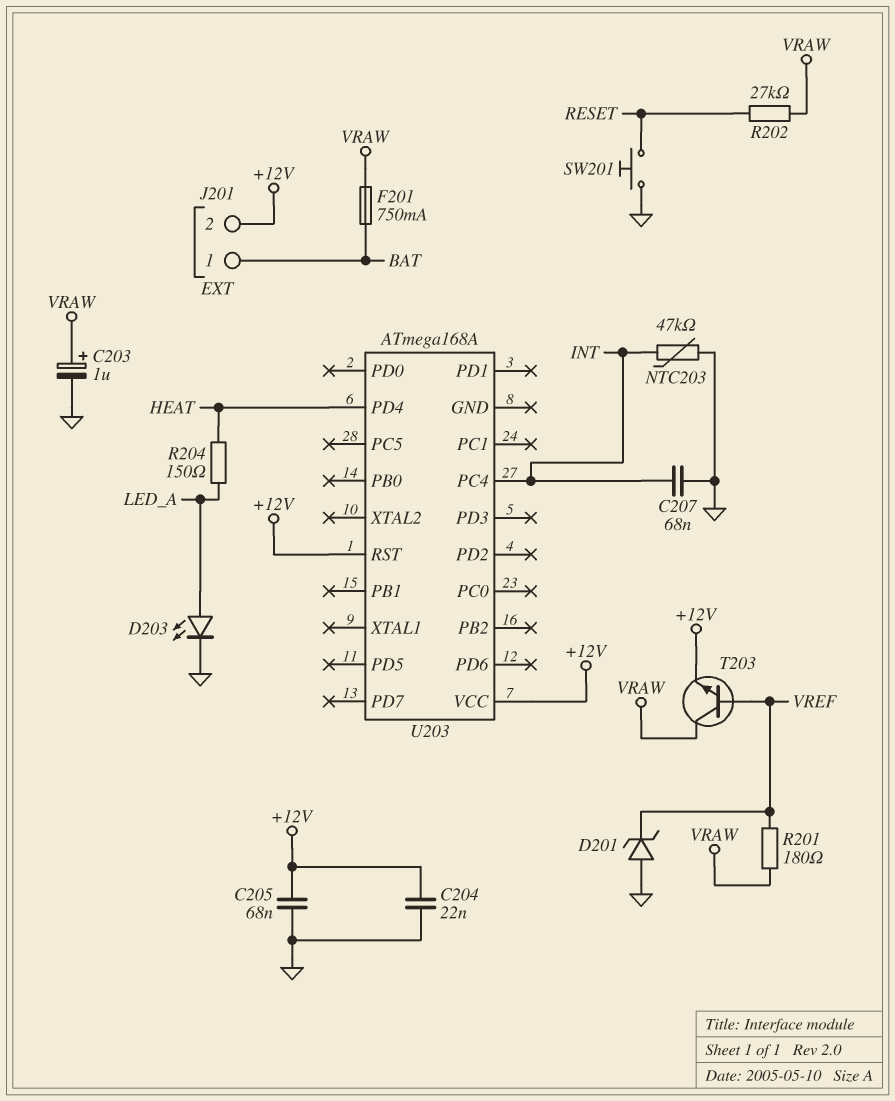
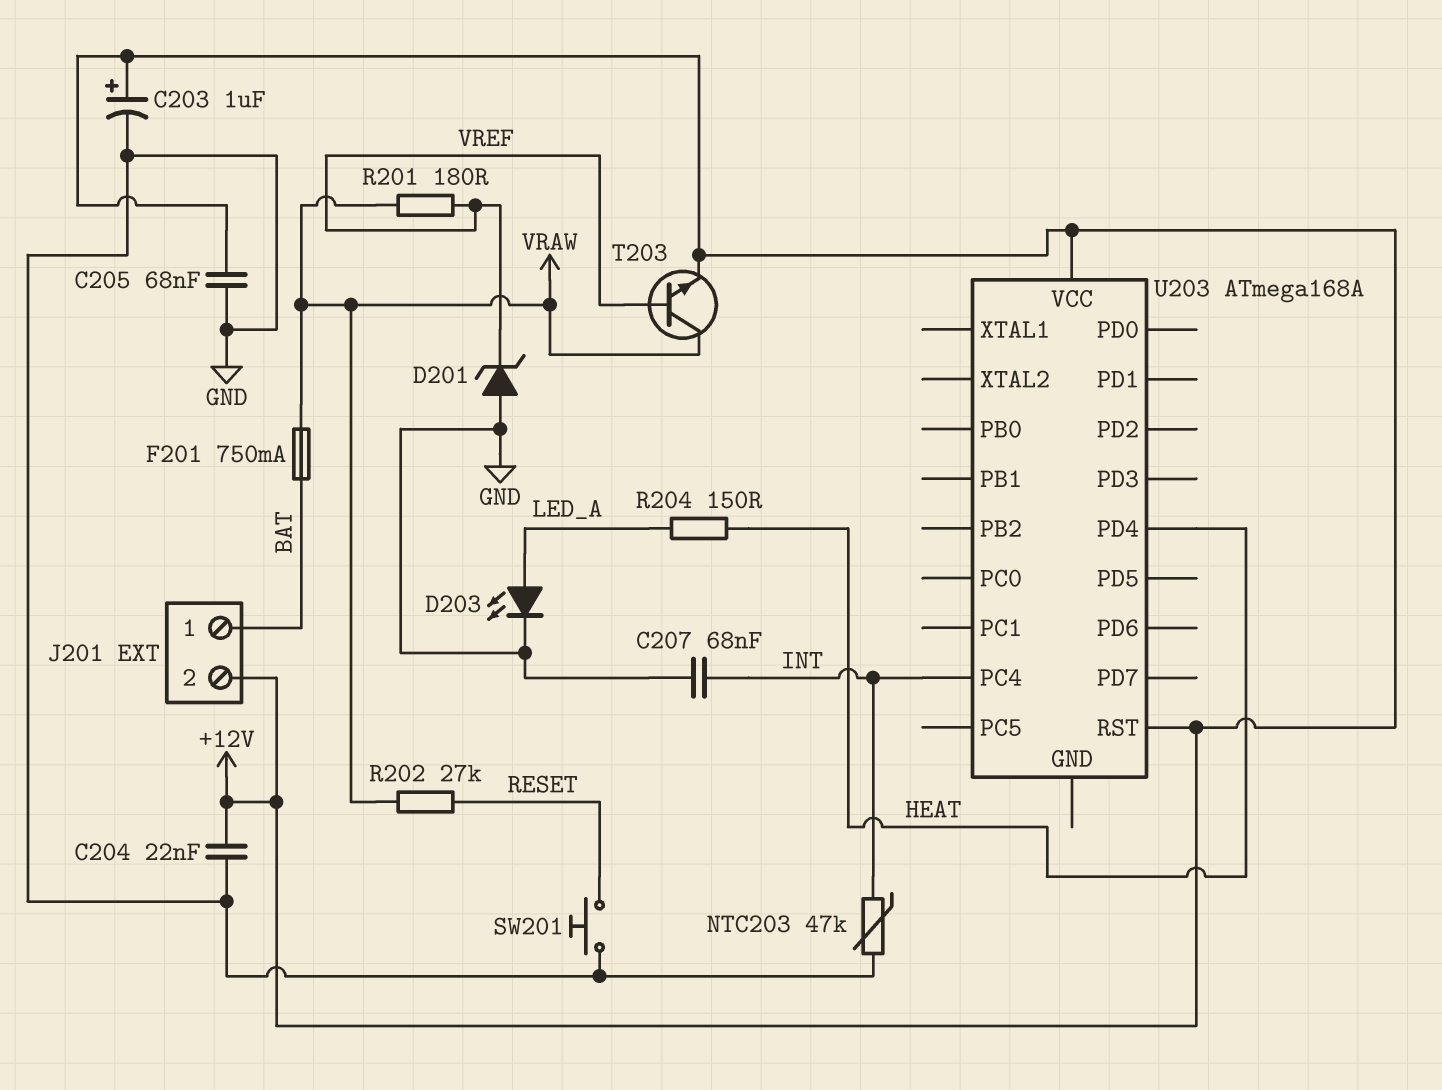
C203: 1uF (plus VRAW, minus GND) -> 1uF (plus +12V, minus GND)

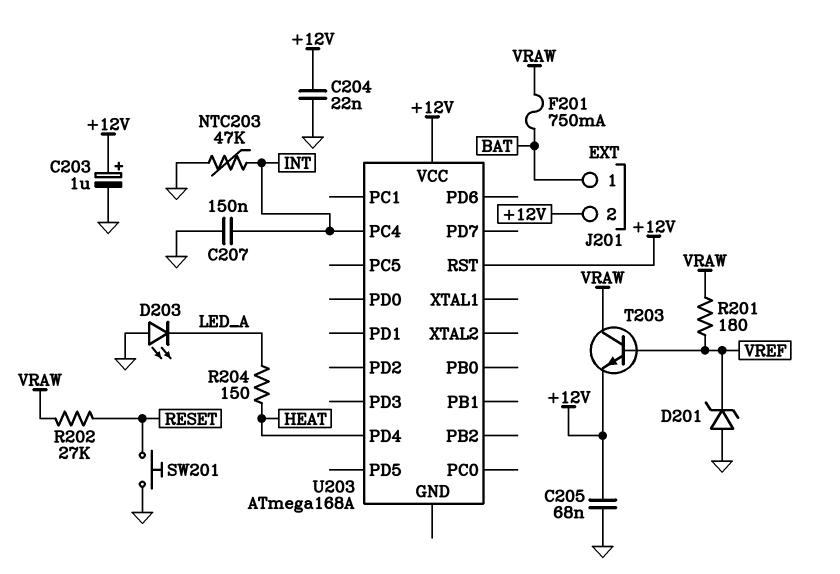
C207: 68nF (GND, INT) -> 150nF (GND, INT)
D203: LED (A LED_A, K GND) -> LED (A GND, K LED_A)

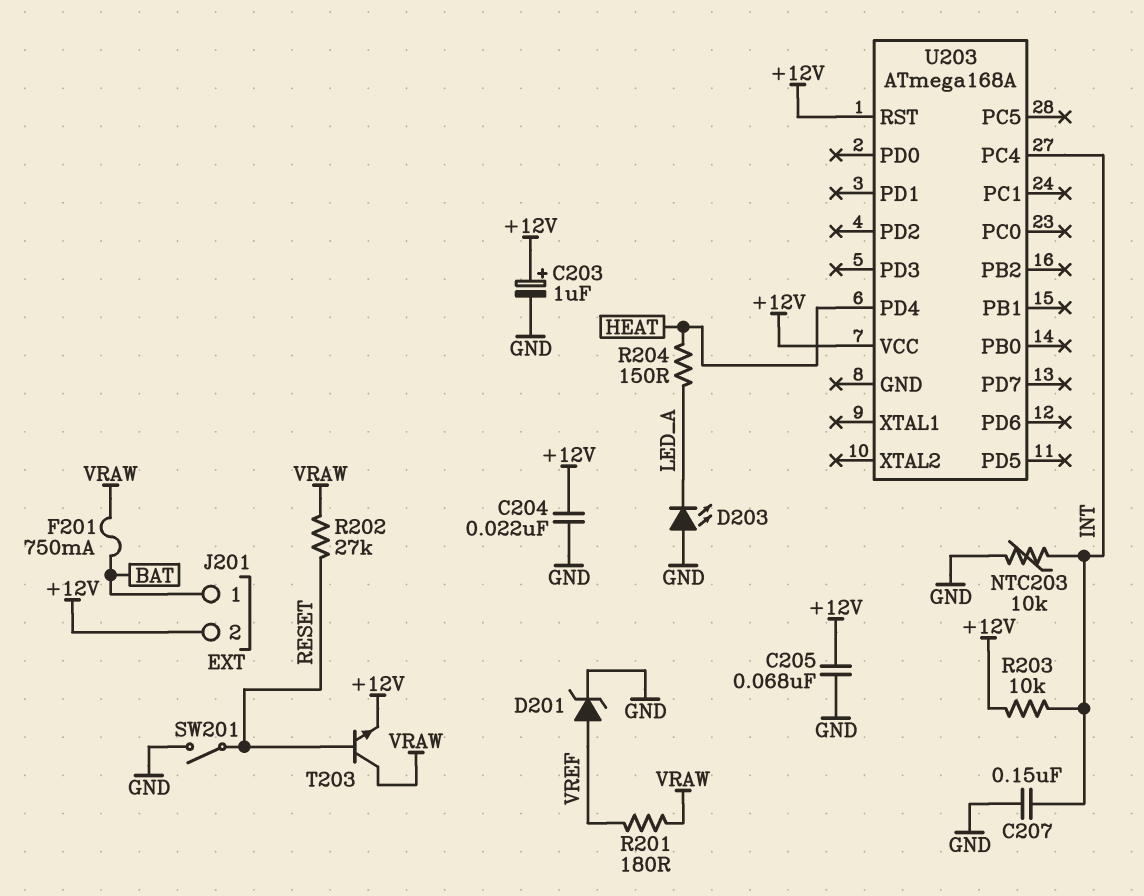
D201: zener (A GND, K VREF) -> zener (A VREF, K GND)
NTC203: 47k (GND, INT) -> 10k (GND, INT)
R203: none -> 10k (+12V, INT)
SW201: button (GND, RESET) -> switch (GND, RESET)
T203: NPN (B VREF, C VRAW, E +12V) -> NPN (B RESET, C VRAW, E +12V)

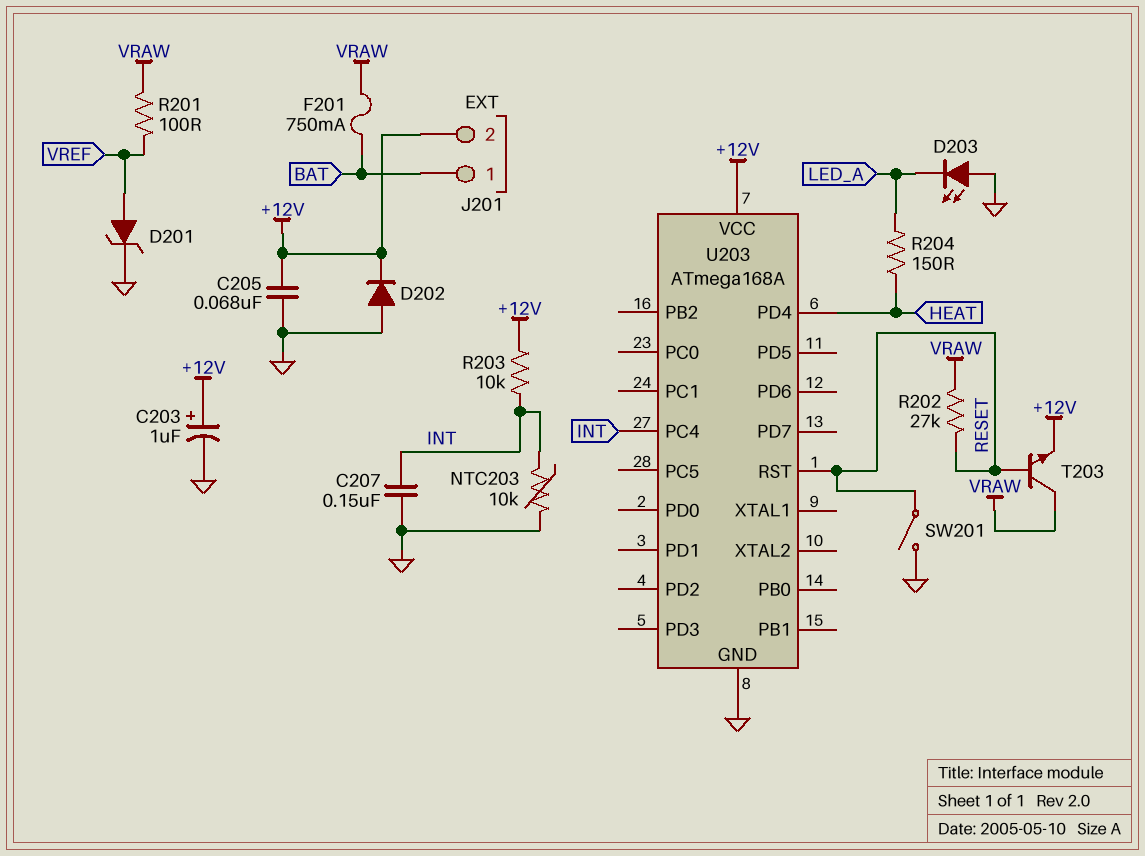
C204: 22nF (+12V, GND) -> none
D202: none -> diode (A GND, K +12V)
R201: 180 (VRAW, VREF) -> 100 (VRAW, VREF)
U203 pin GND: none -> GND
U203 pin RST: +12V -> RESET

